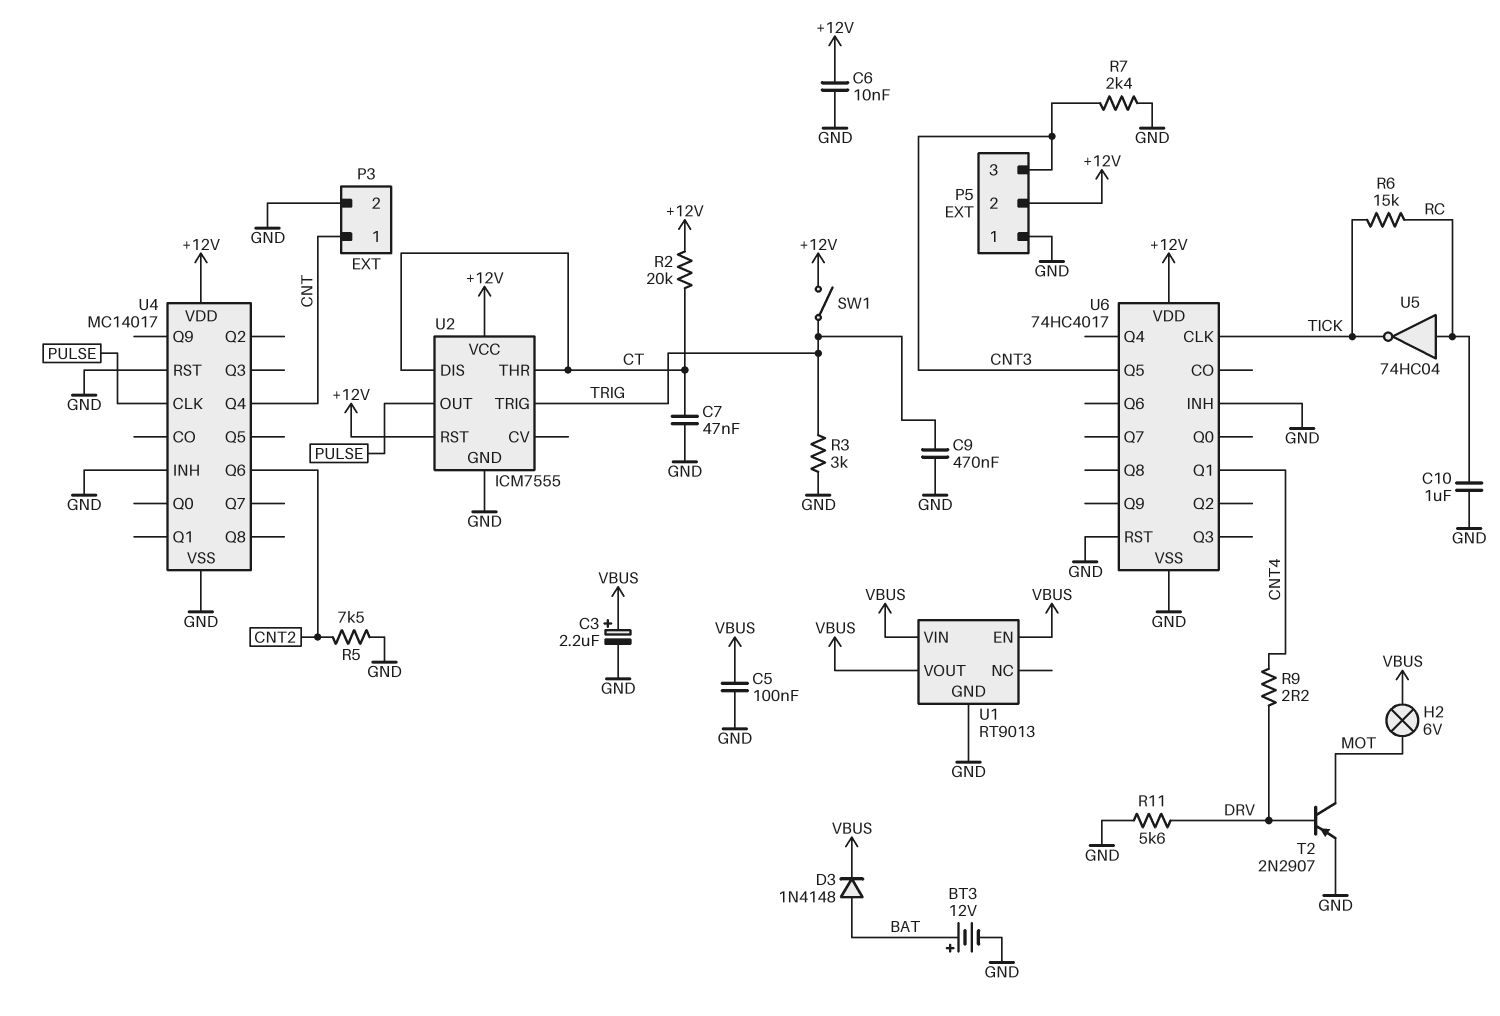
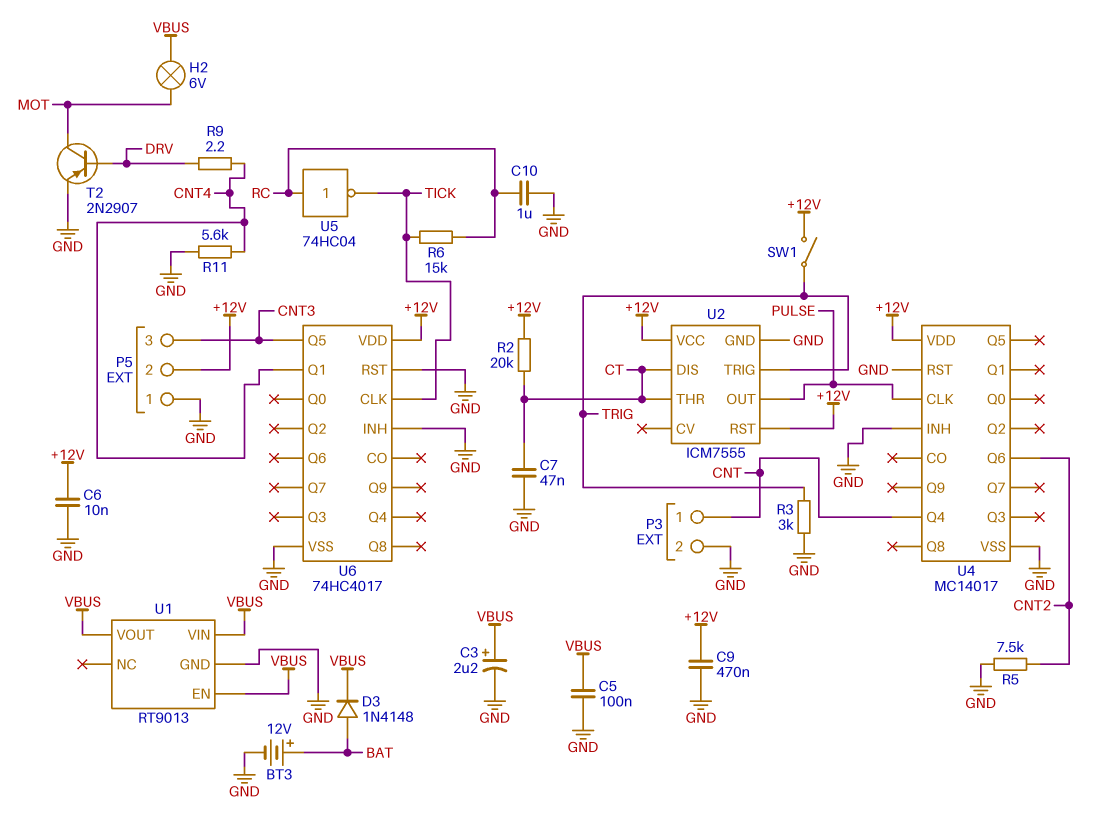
C9: 470nF (GND, TRIG) -> 470nF (+12V, GND)
R7: 2.4k (CNT3, GND) -> none
R11: 5.6k (DRV, GND) -> 5.6k (CNT4, GND)

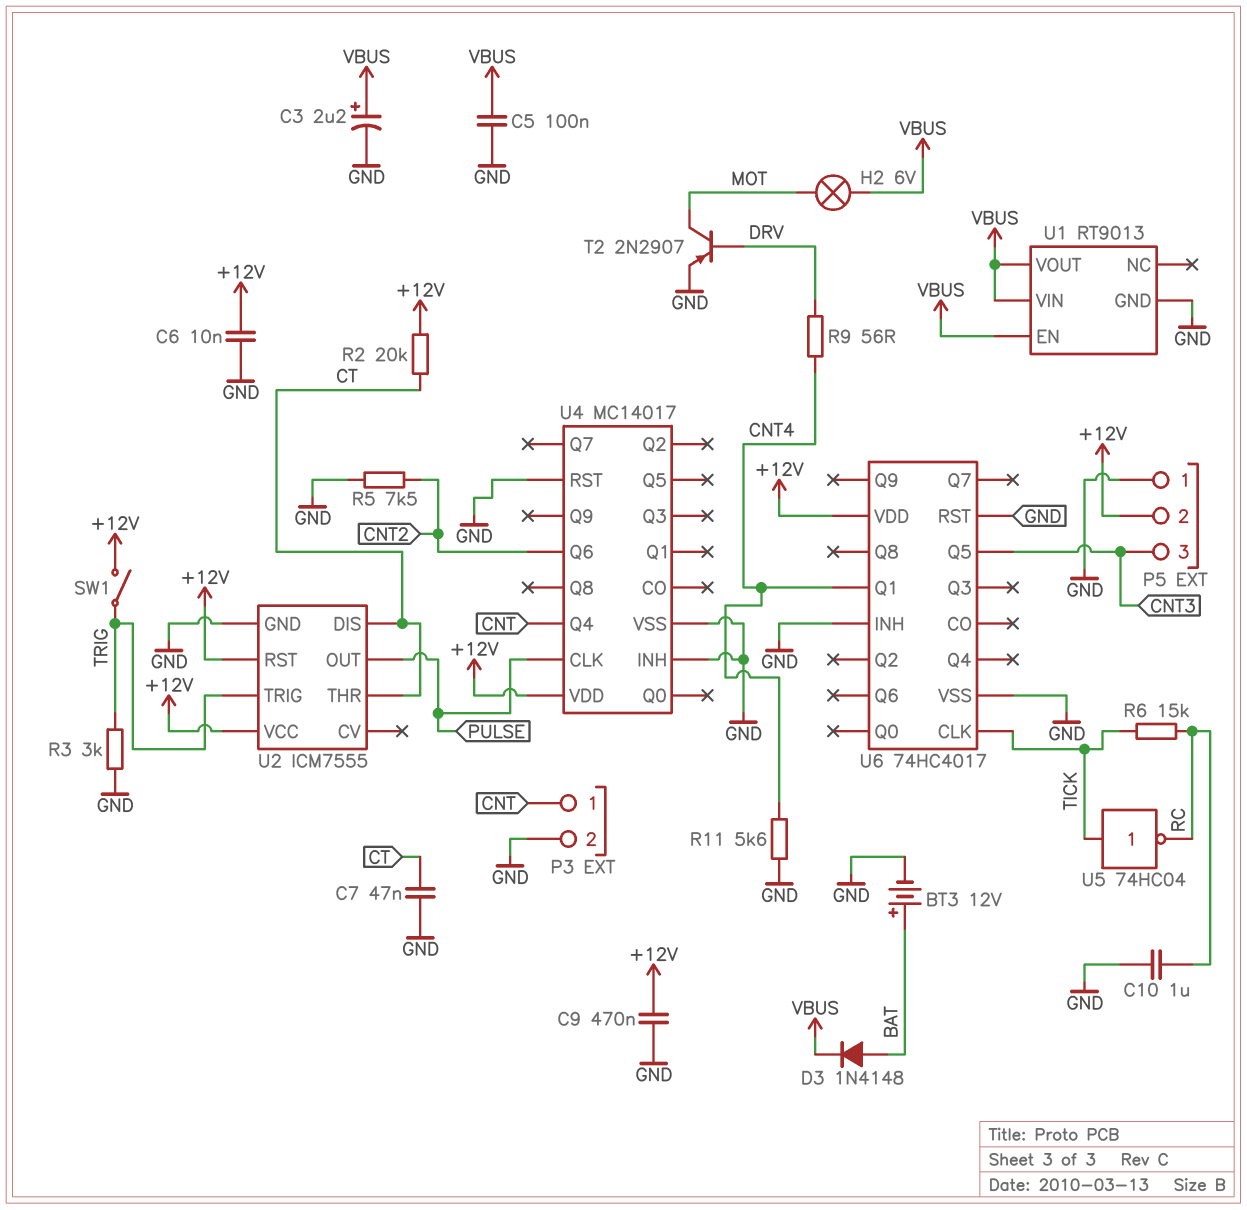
R9: 2.2 (CNT4, DRV) -> 56 (CNT4, DRV)
U5: NOT 74HC04 (in RC, out TICK) -> NOT 74HC04 (in TICK, out RC)

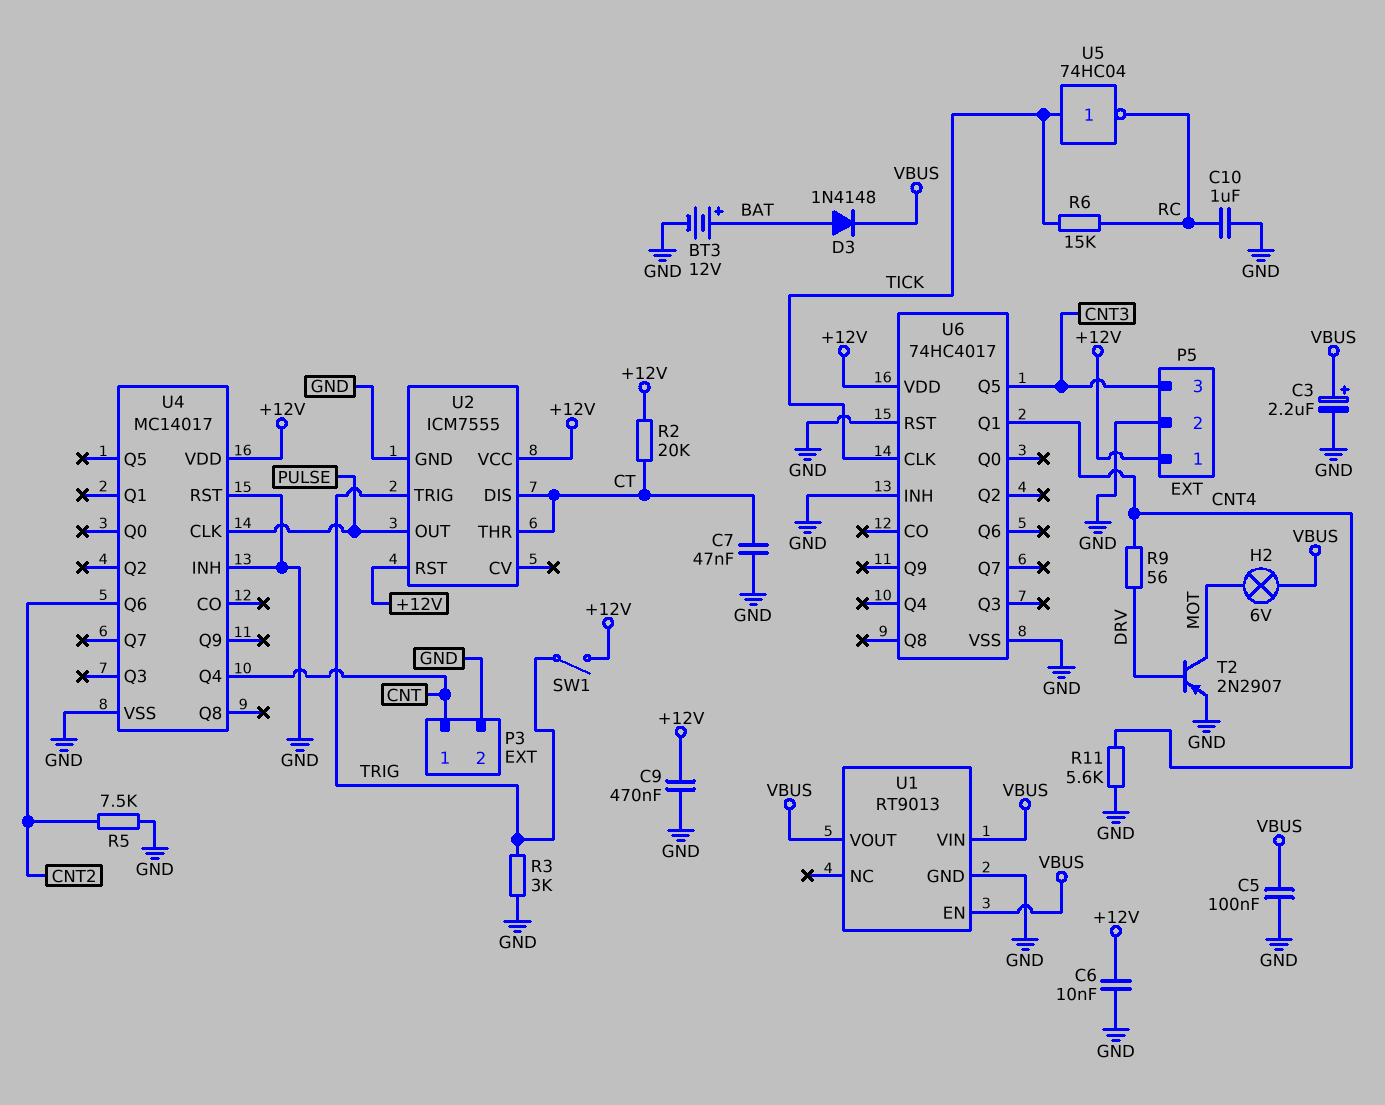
P5 pin 1: GND -> +12V
P5 pin 2: +12V -> GND

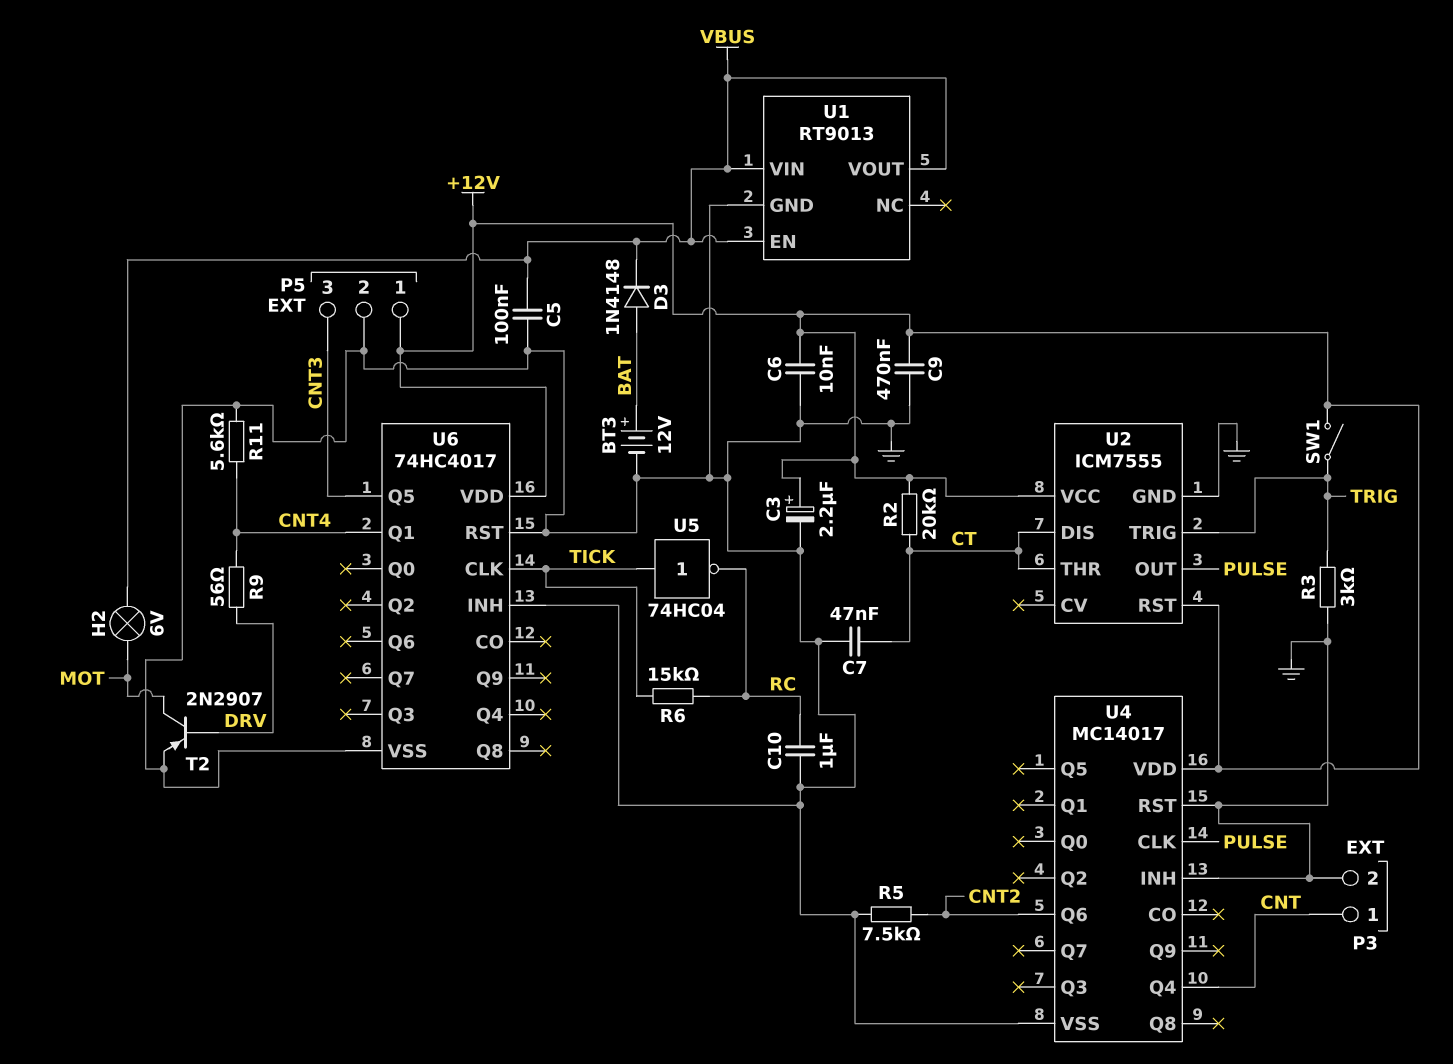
C3: 2.2uF (plus VBUS, minus GND) -> 2.2uF (plus +12V, minus GND)

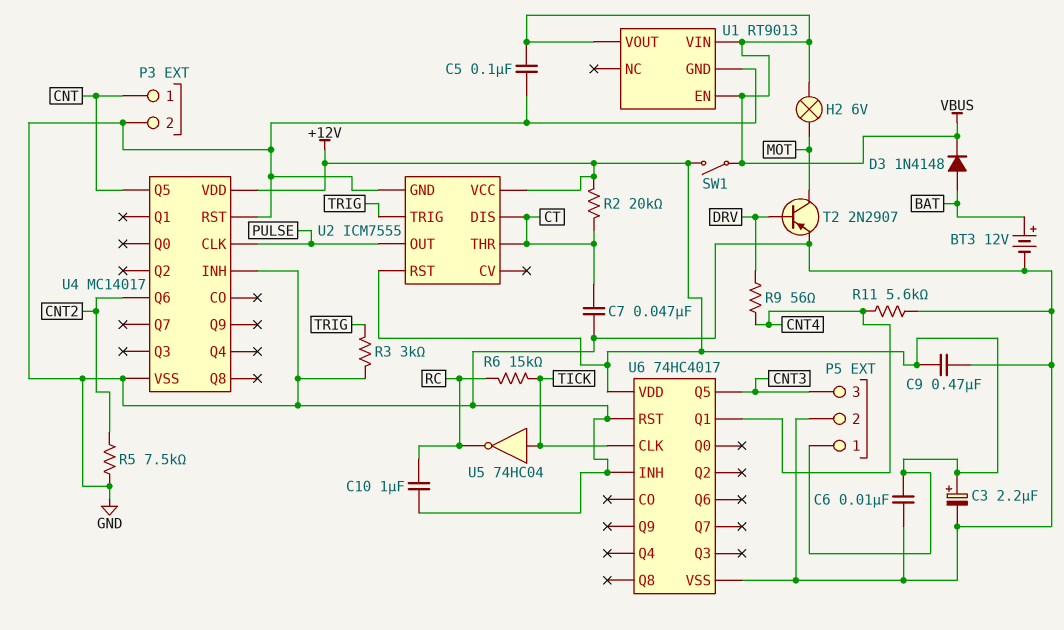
SW1: switch (+12V, TRIG) -> switch (+12V, VBUS)
U4 pin Q4: CNT -> none
U4 pin Q5: none -> CNT

